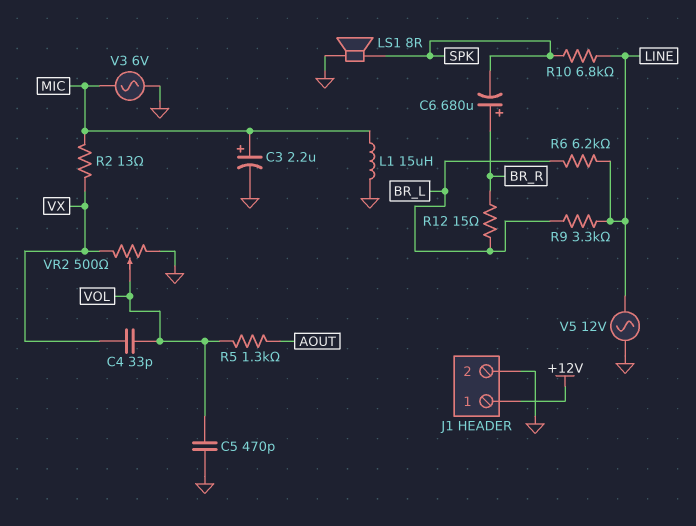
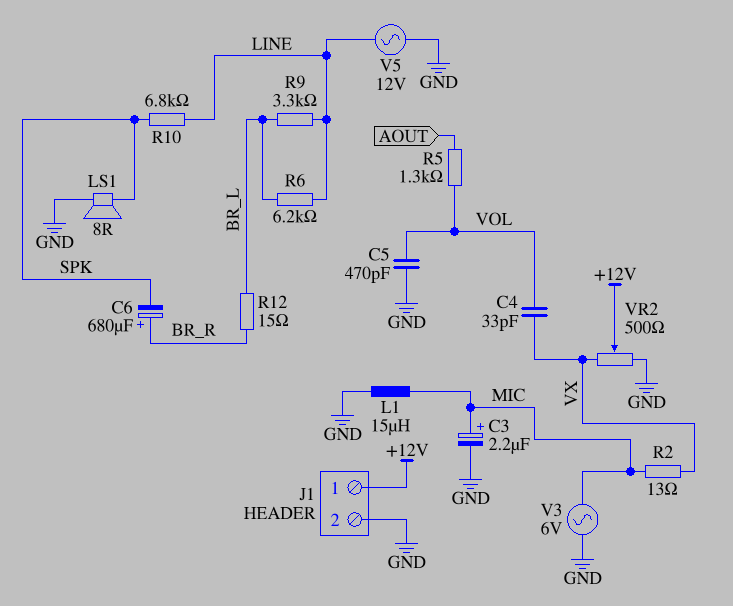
VR2: 500 (GND, VX, wiper VOL) -> 500 (GND, VX, wiper +12V)

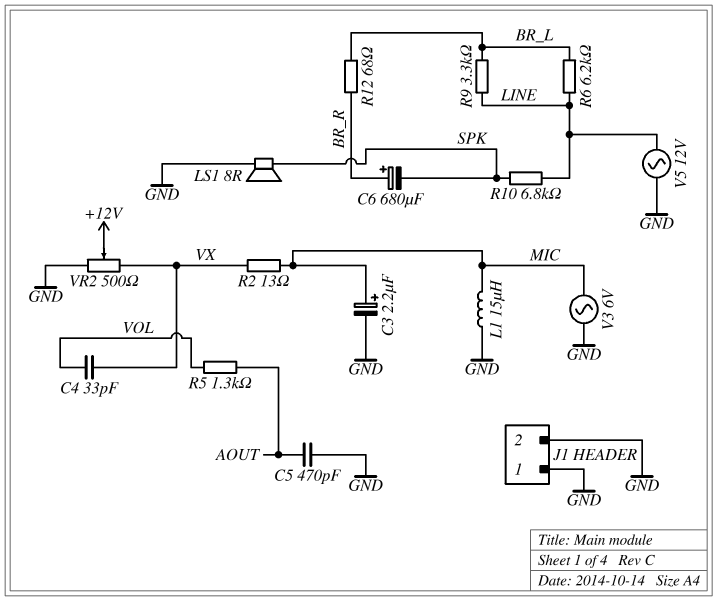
C5: 470pF (GND, VOL) -> 470pF (AOUT, GND)
J1 pin 1: +12V -> GND
R12: 15 (BR_L, BR_R) -> 68 (BR_L, BR_R)

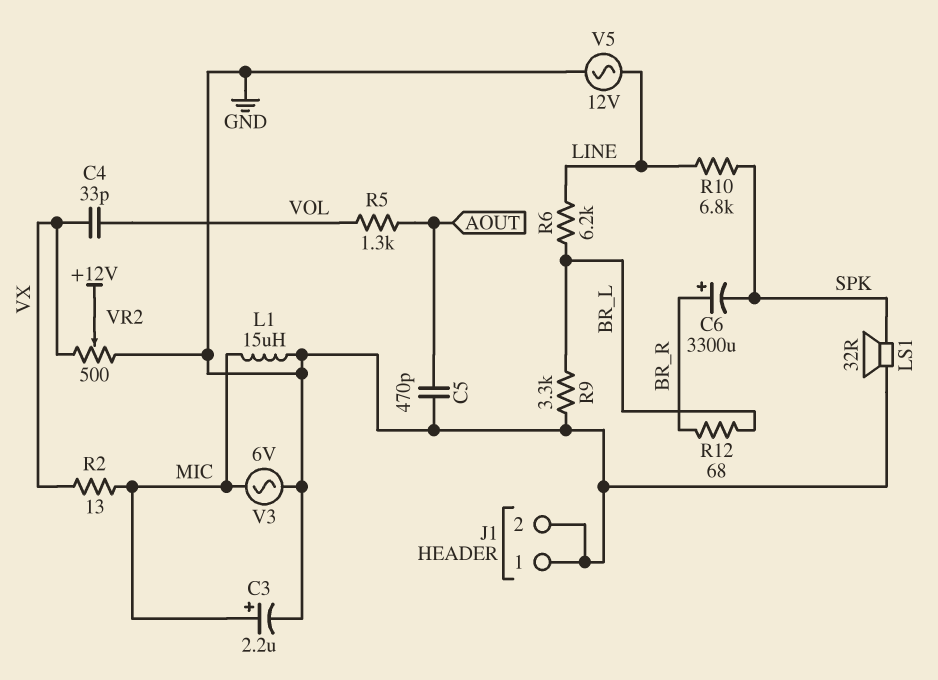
C6: 680uF (plus BR_R, minus SPK) -> 3300uF (plus BR_R, minus SPK)
LS1: speaker 8R (GND, SPK) -> speaker 32R (GND, SPK)
R9: 3.3k (BR_L, LINE) -> 3.3k (BR_L, GND)

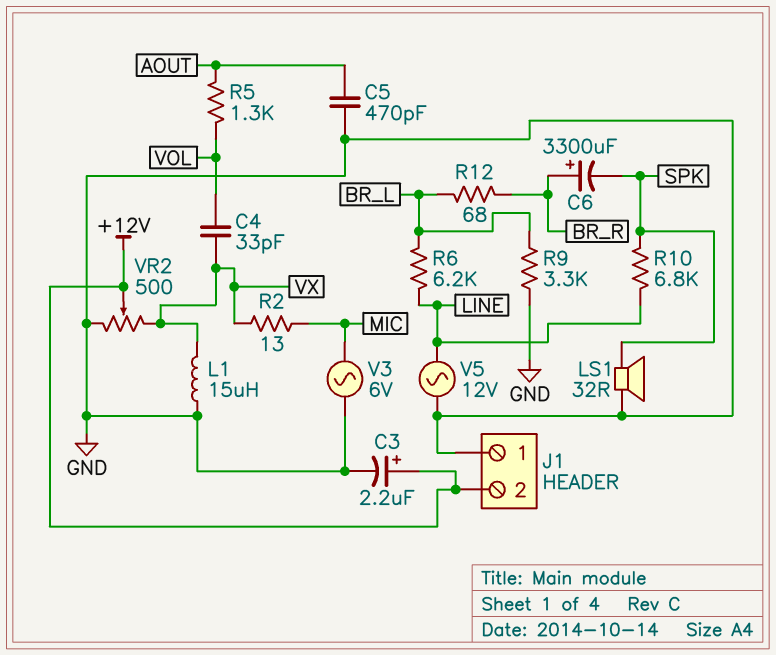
C3: 2.2uF (plus MIC, minus GND) -> 2.2uF (plus +12V, minus GND)
J1 pin 2: GND -> +12V
L1: 15uH (GND, MIC) -> 15uH (GND, VX)

